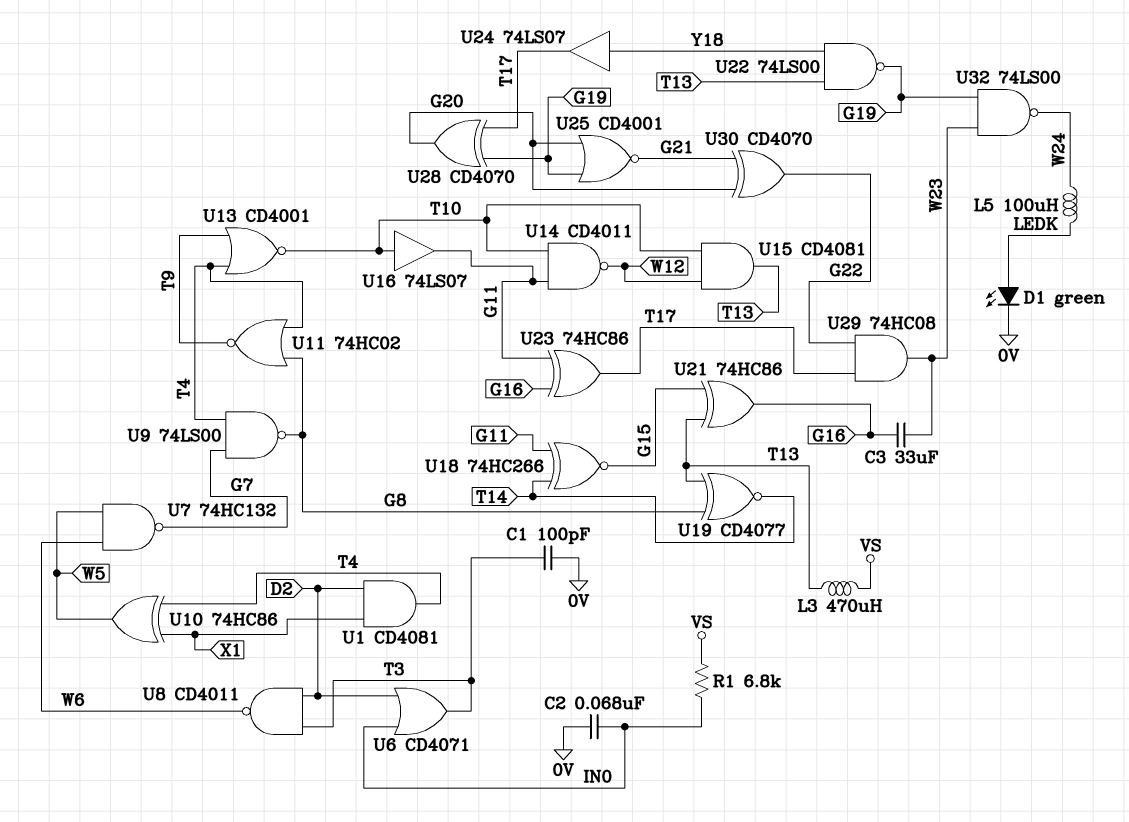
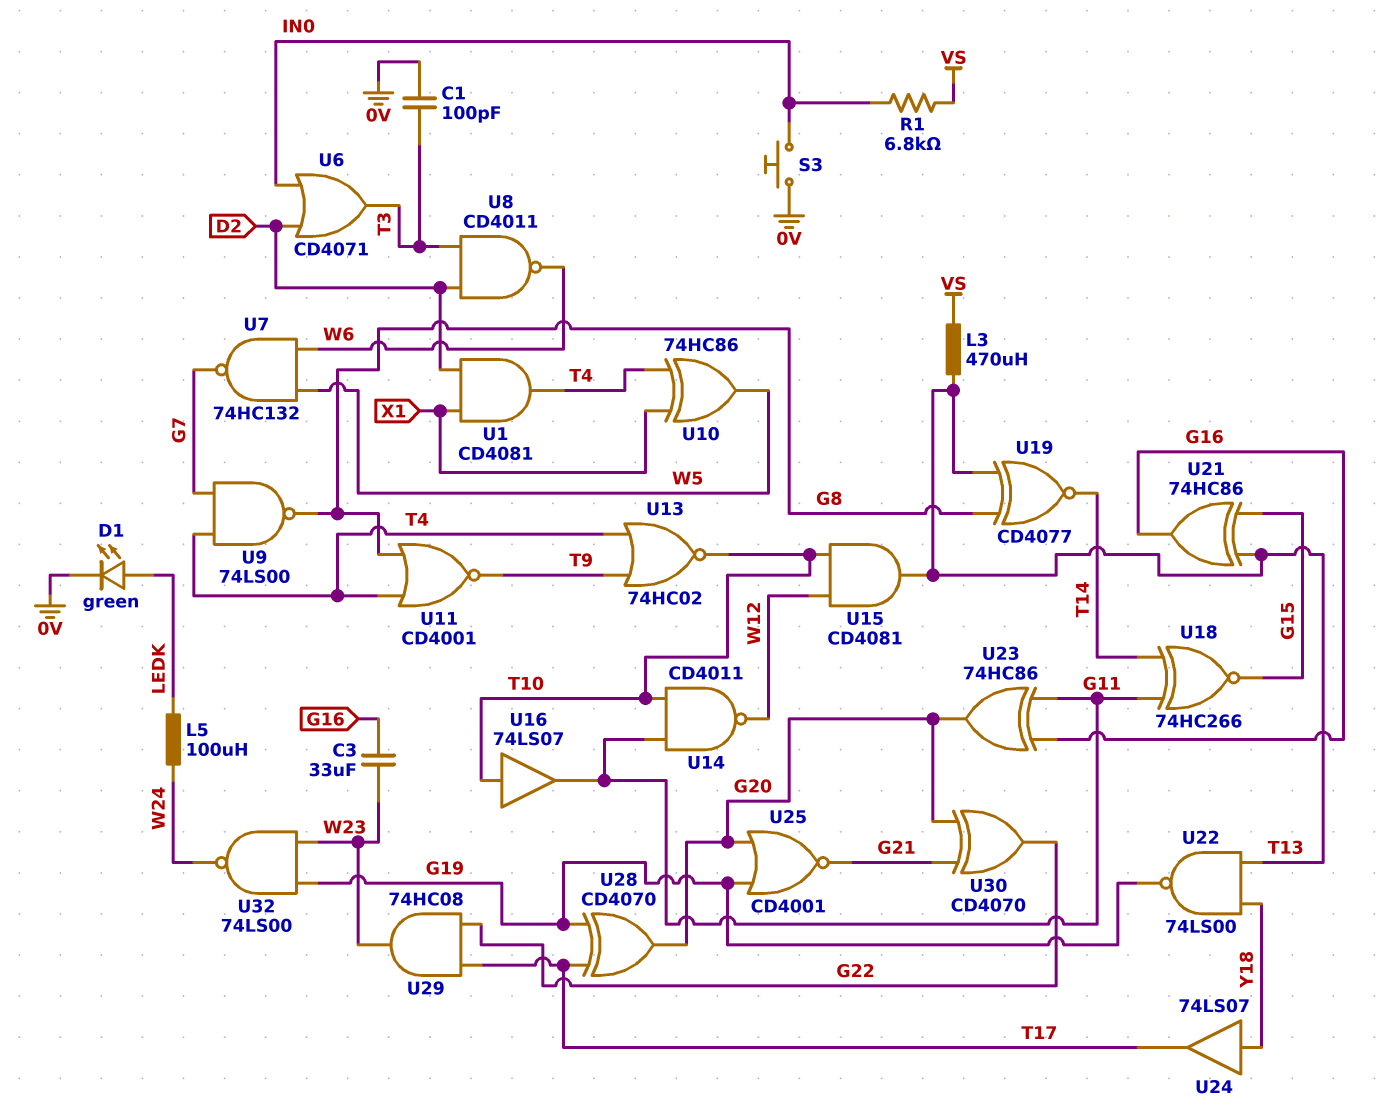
C2: 68nF (0V, IN0) -> none
S3: none -> button (0V, IN0)
U11: NOR 74HC02 (in G8, in T4, out T9) -> NOR CD4001 (in G8, in T4, out T9)
U13: NOR CD4001 (in T4, in T9, out T10) -> NOR 74HC02 (in T4, in T9, out T10)
U23: XOR 74HC86 (in G11, in G16, out T17) -> XOR 74HC86 (in G11, in G16, out G20)

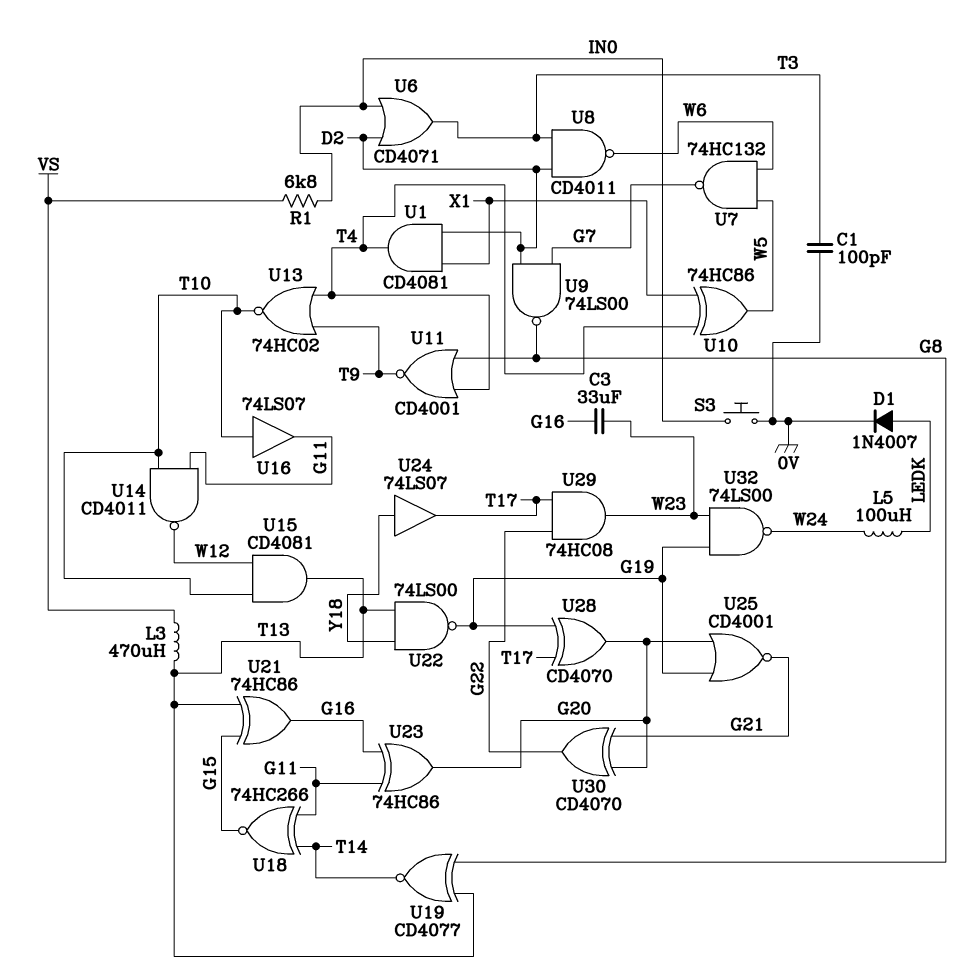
D1: LED green (A LEDK, K 0V) -> diode 1N4007 (A LEDK, K 0V)
U9: NAND 74LS00 (in G7, in T4, out G8) -> NAND 74LS00 (in D2, in G7, out G8)

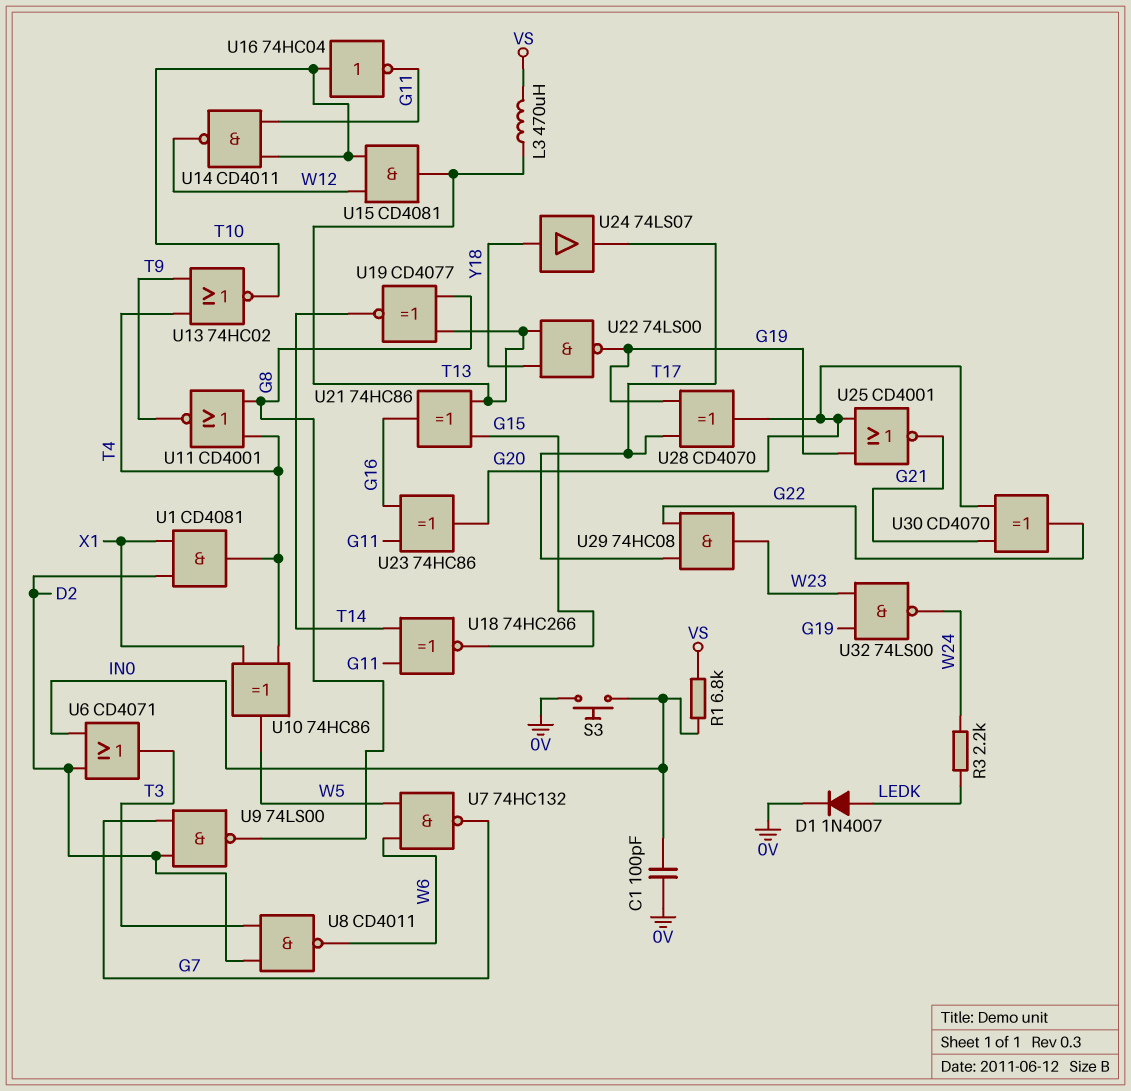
C1: 100pF (0V, T3) -> 100pF (0V, IN0)
C3: 33uF (G16, W23) -> none
L5: 100uH (LEDK, W24) -> none
R3: none -> 2.2k (LEDK, W24)
U16: buffer 74LS07 (in T10, out G11) -> NOT 74HC04 (in T10, out G11)

